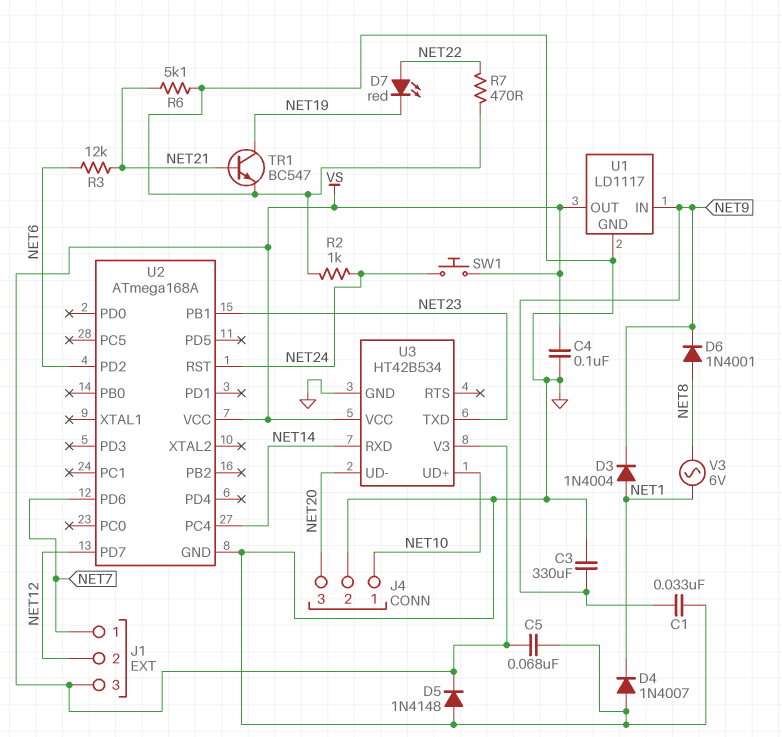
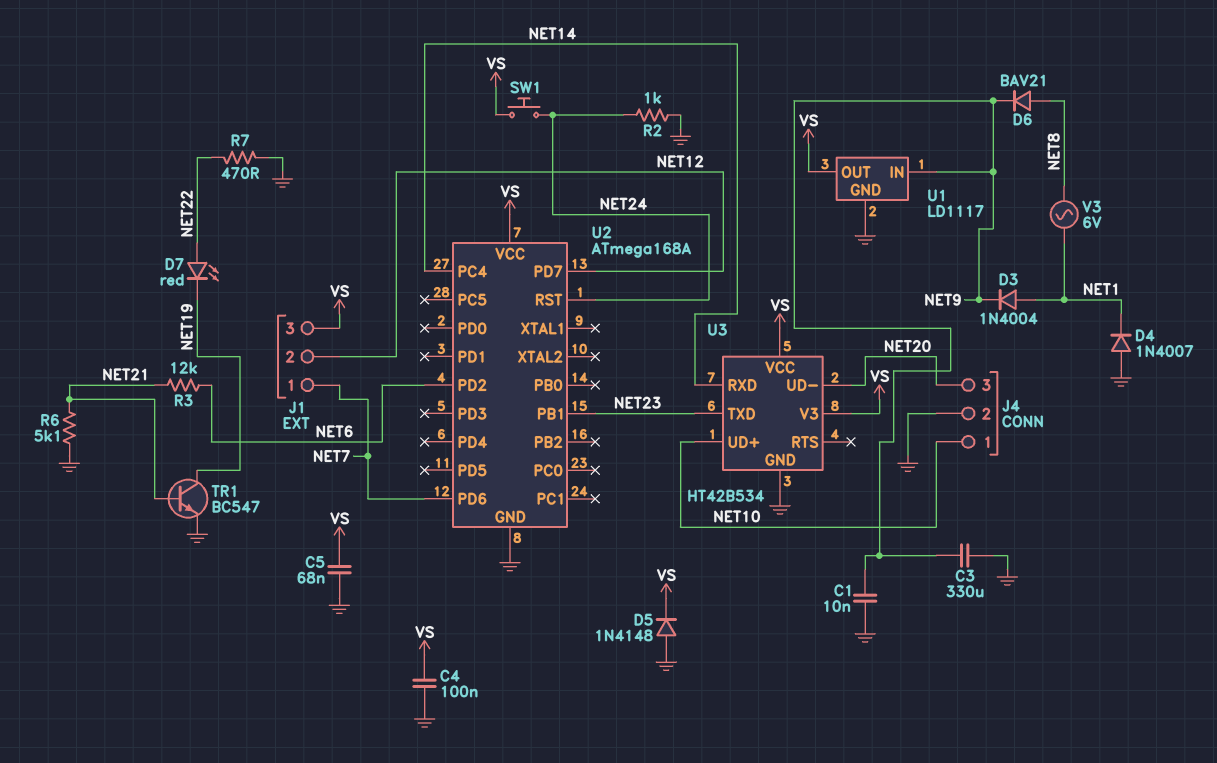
C1: 33nF (GND, NET9) -> 10nF (GND, NET9)
D6: diode 1N4001 (A NET8, K NET9) -> diode BAV21 (A NET8, K NET9)

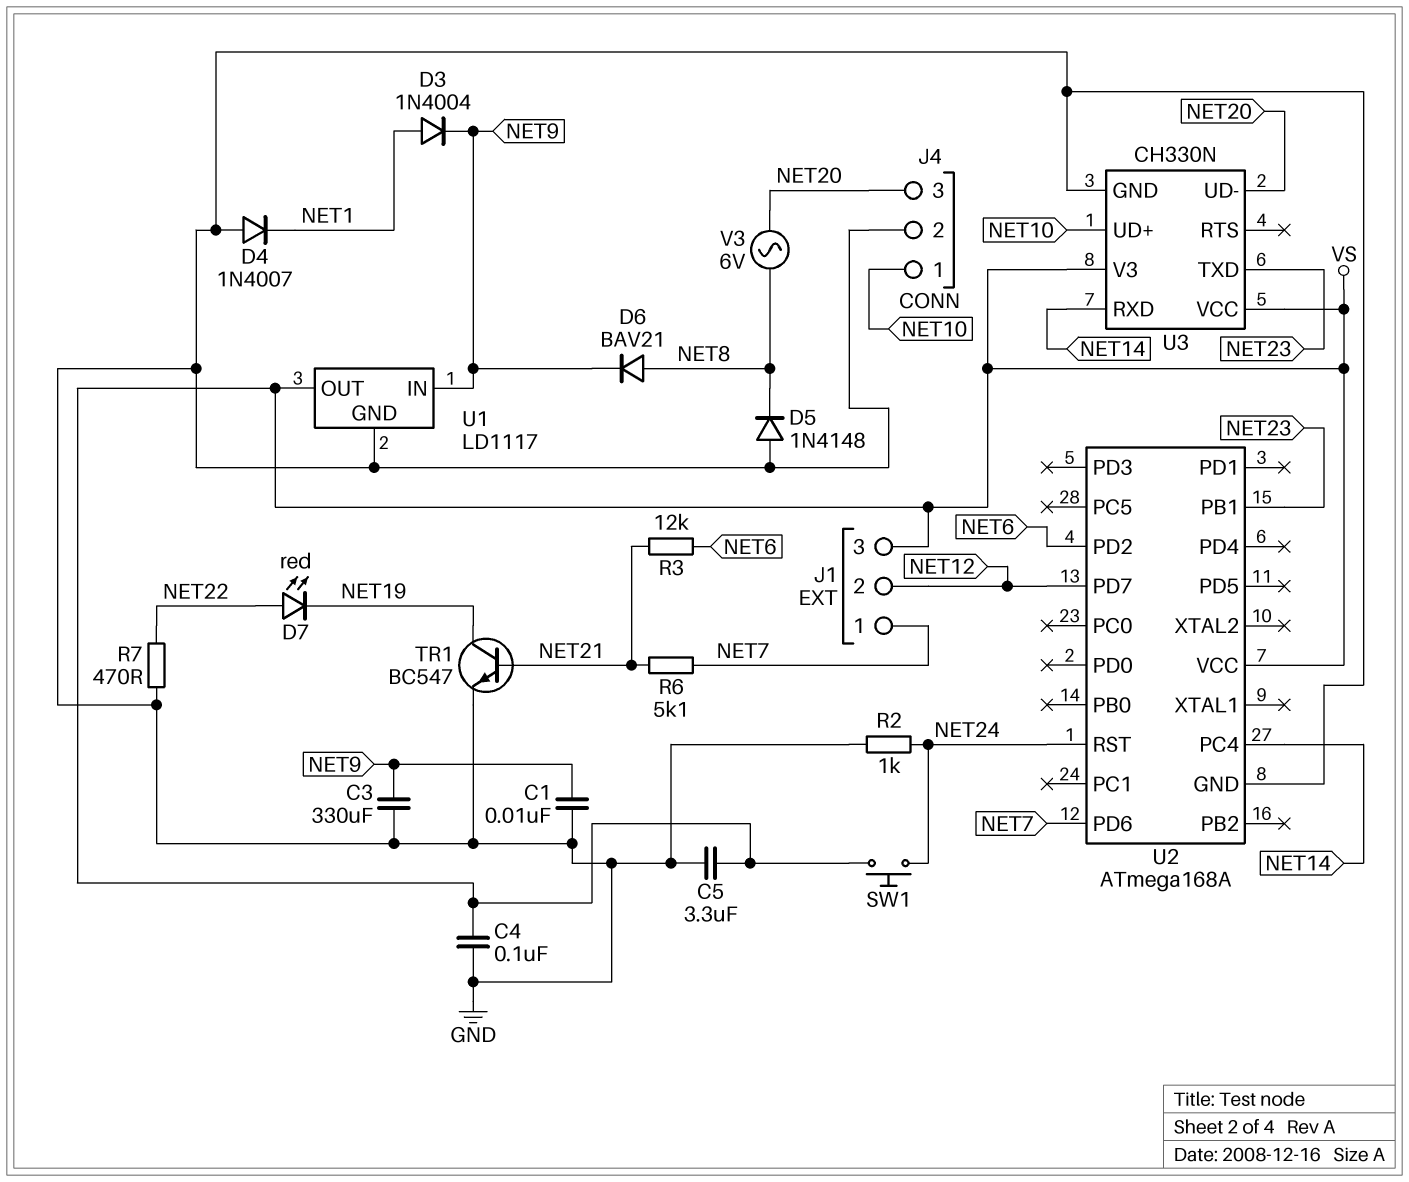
C5: 68nF (GND, VS) -> 3.3uF (GND, VS)
D5: diode 1N4148 (A GND, K VS) -> diode 1N4148 (A GND, K NET8)
R6: 5.1k (GND, NET21) -> 5.1k (NET7, NET21)
U3: HT42B534 -> CH330N
V3: AC 6V (NET1, NET8) -> AC 6V (NET8, NET20)

